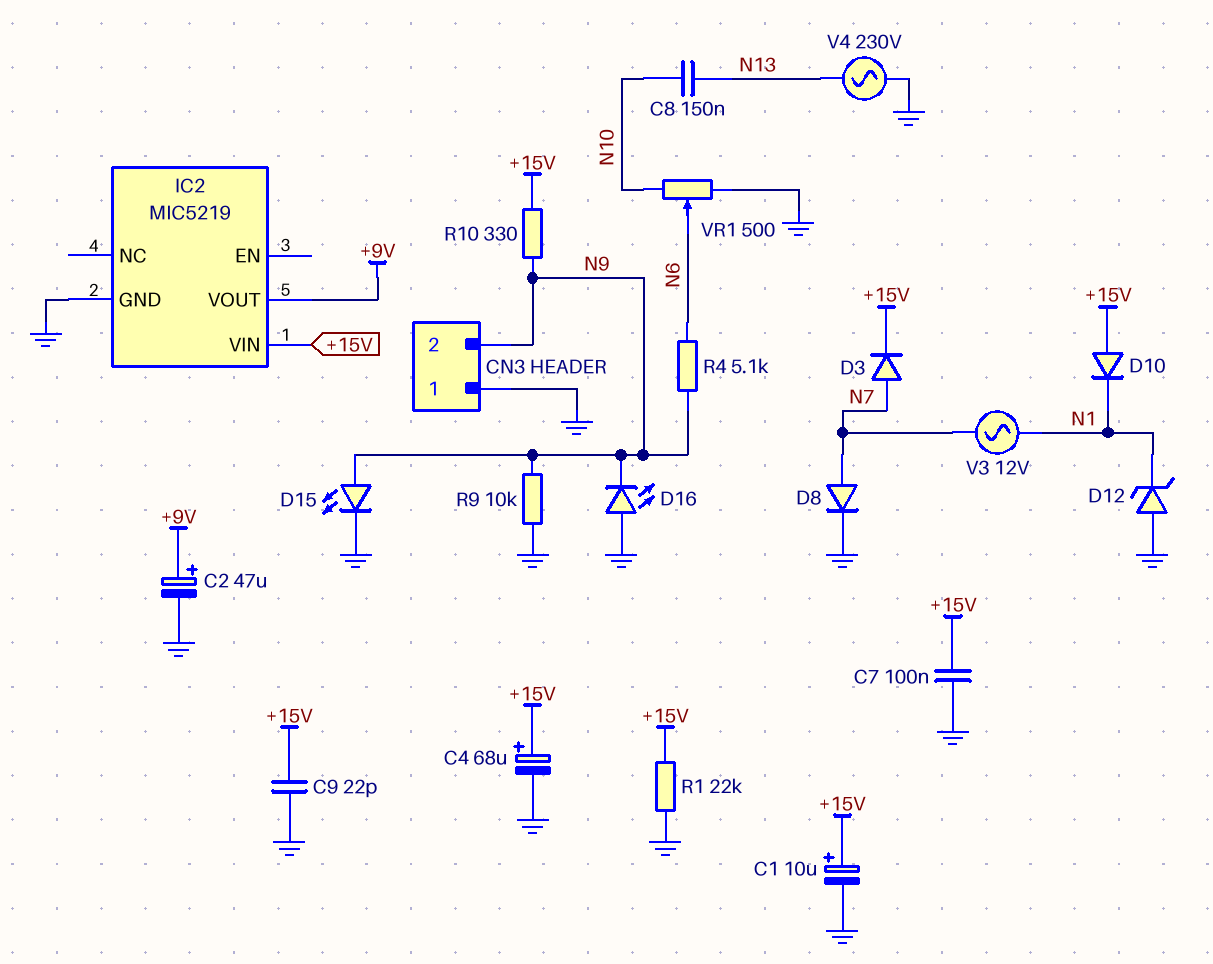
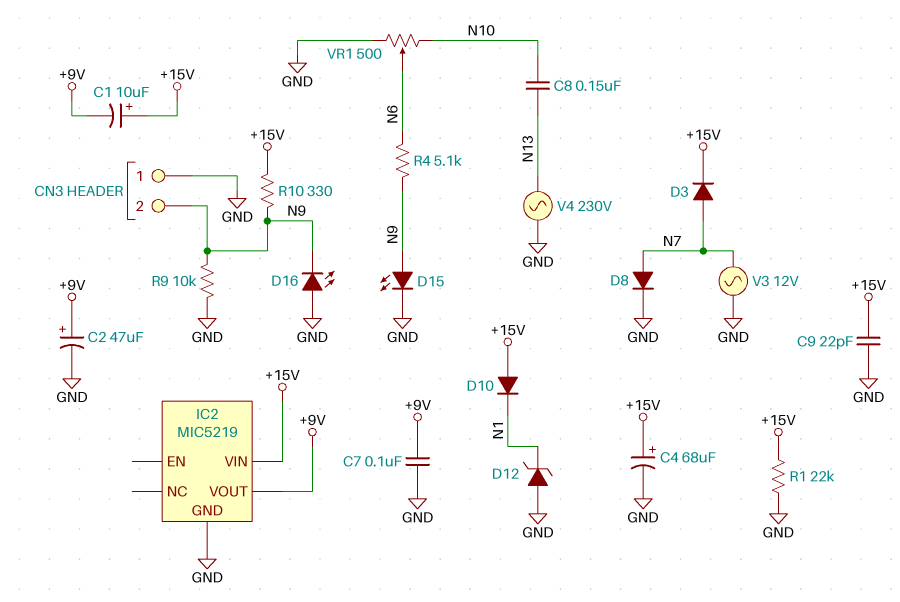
C1: 10uF (plus +15V, minus GND) -> 10uF (plus +15V, minus +9V)
C7: 100nF (+15V, GND) -> 100nF (+9V, GND)
V3: AC 12V (N1, N7) -> AC 12V (GND, N7)

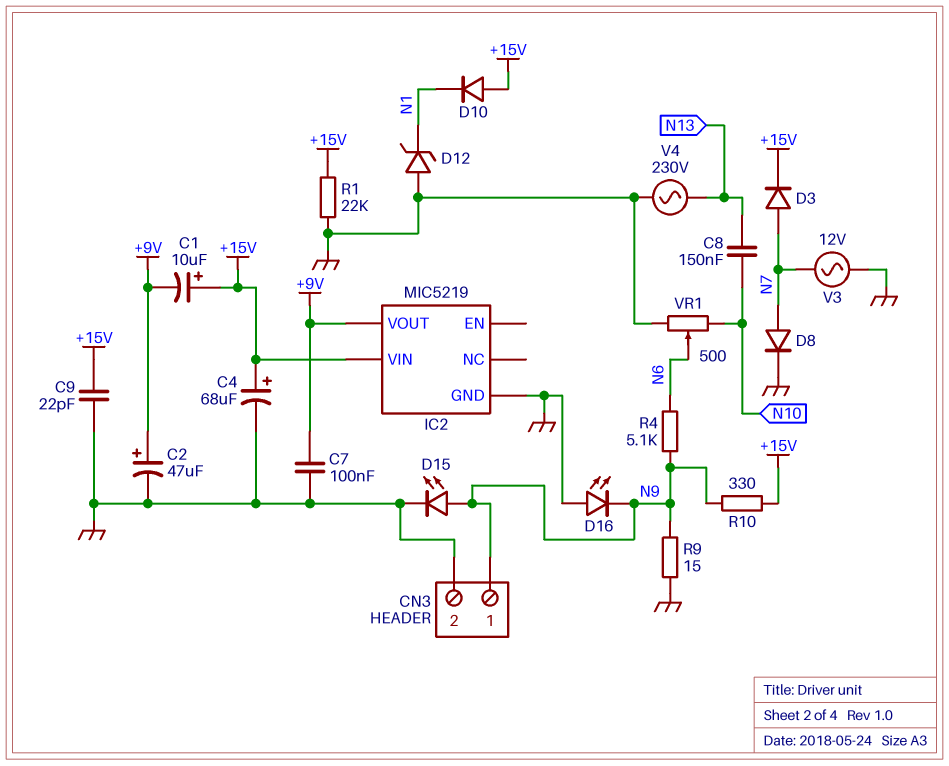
CN3 pin 1: GND -> N9
CN3 pin 2: N9 -> GND
R9: 10k (GND, N9) -> 15 (GND, N9)

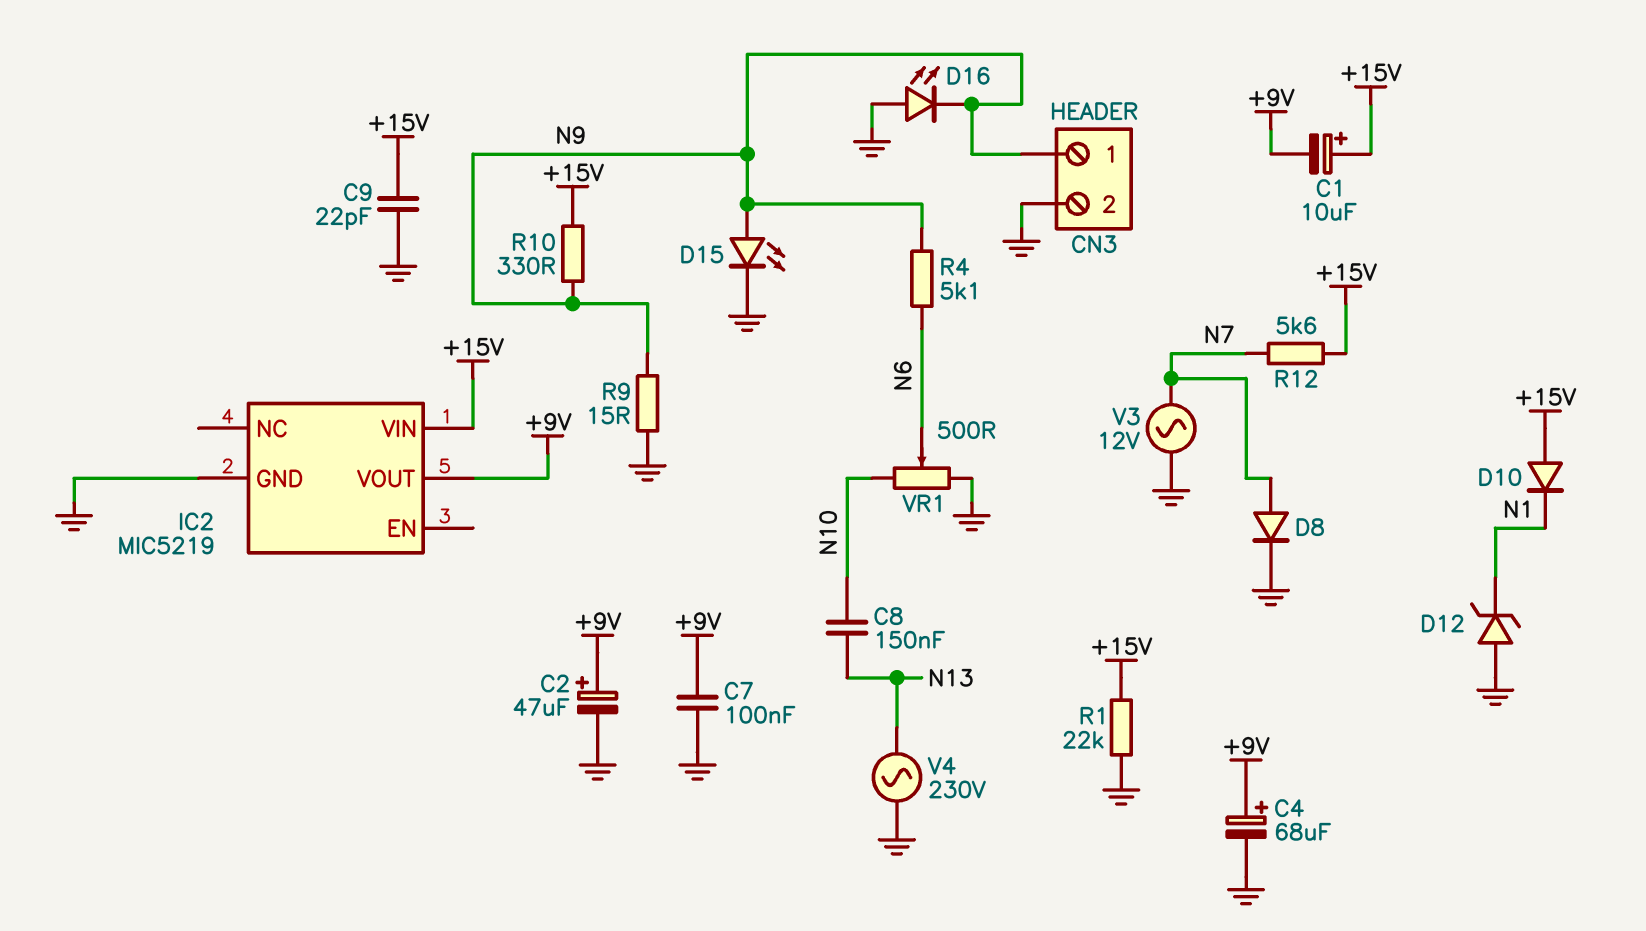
C4: 68uF (plus +15V, minus GND) -> 68uF (plus +9V, minus GND)
D3: diode (A N7, K +15V) -> none
R12: none -> 5.6k (+15V, N7)

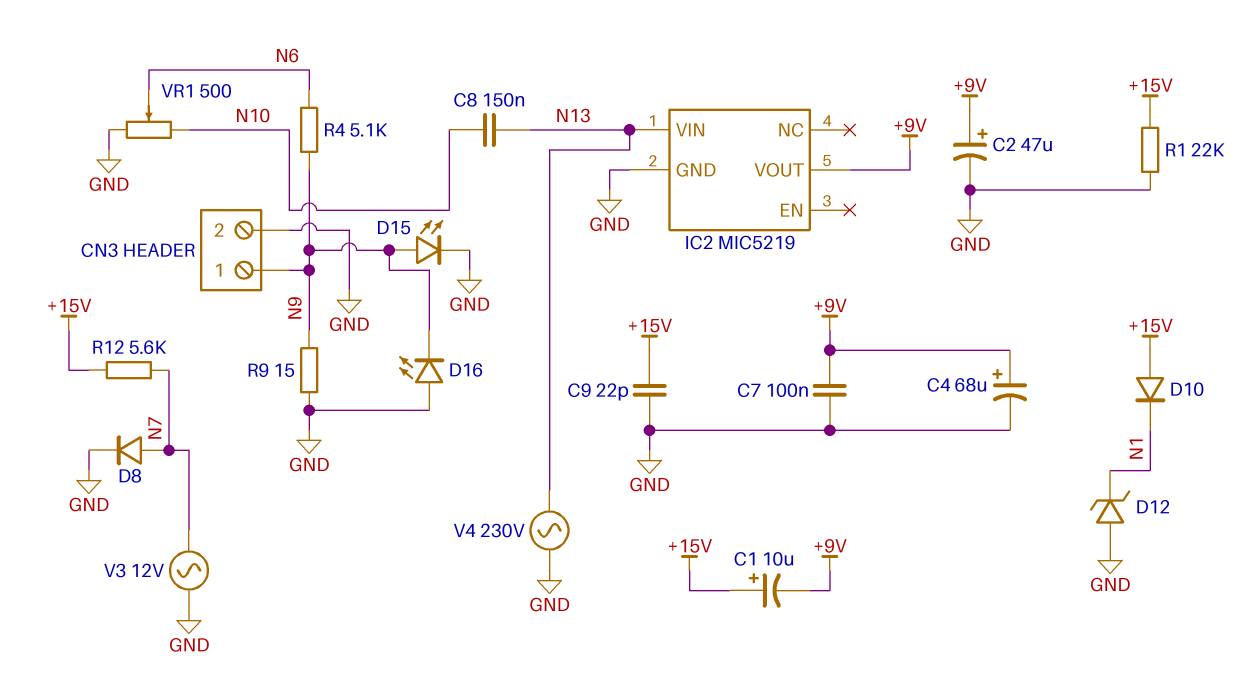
IC2 pin VIN: +15V -> N13
R10: 330 (+15V, N9) -> none

